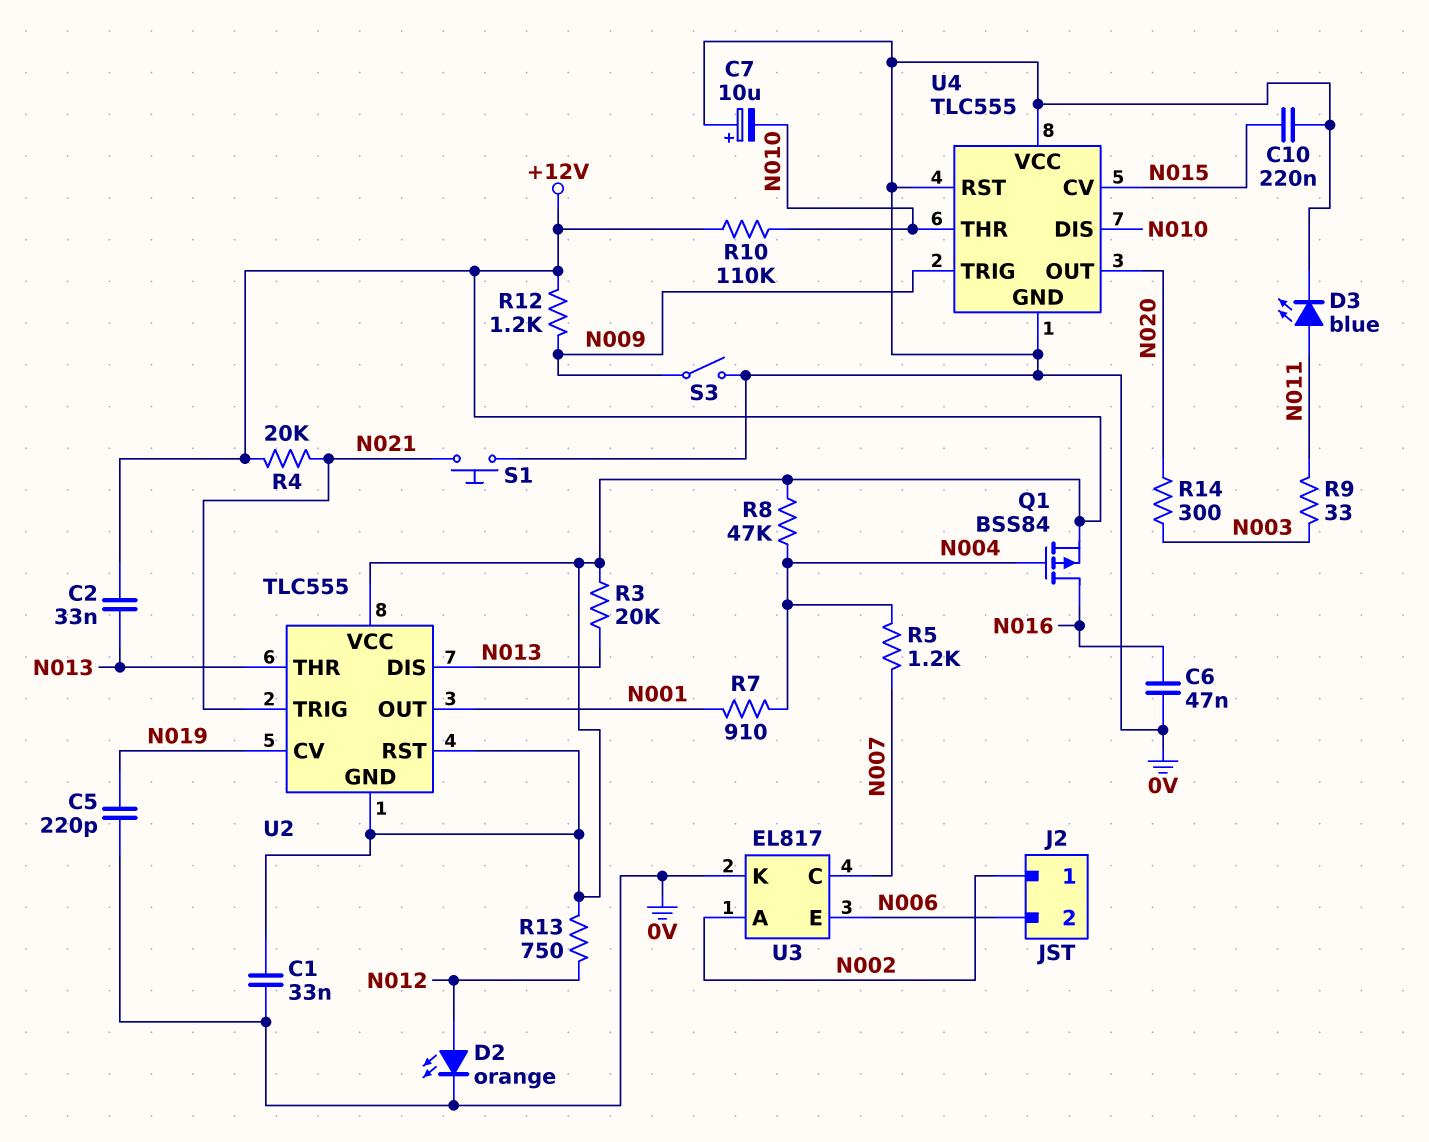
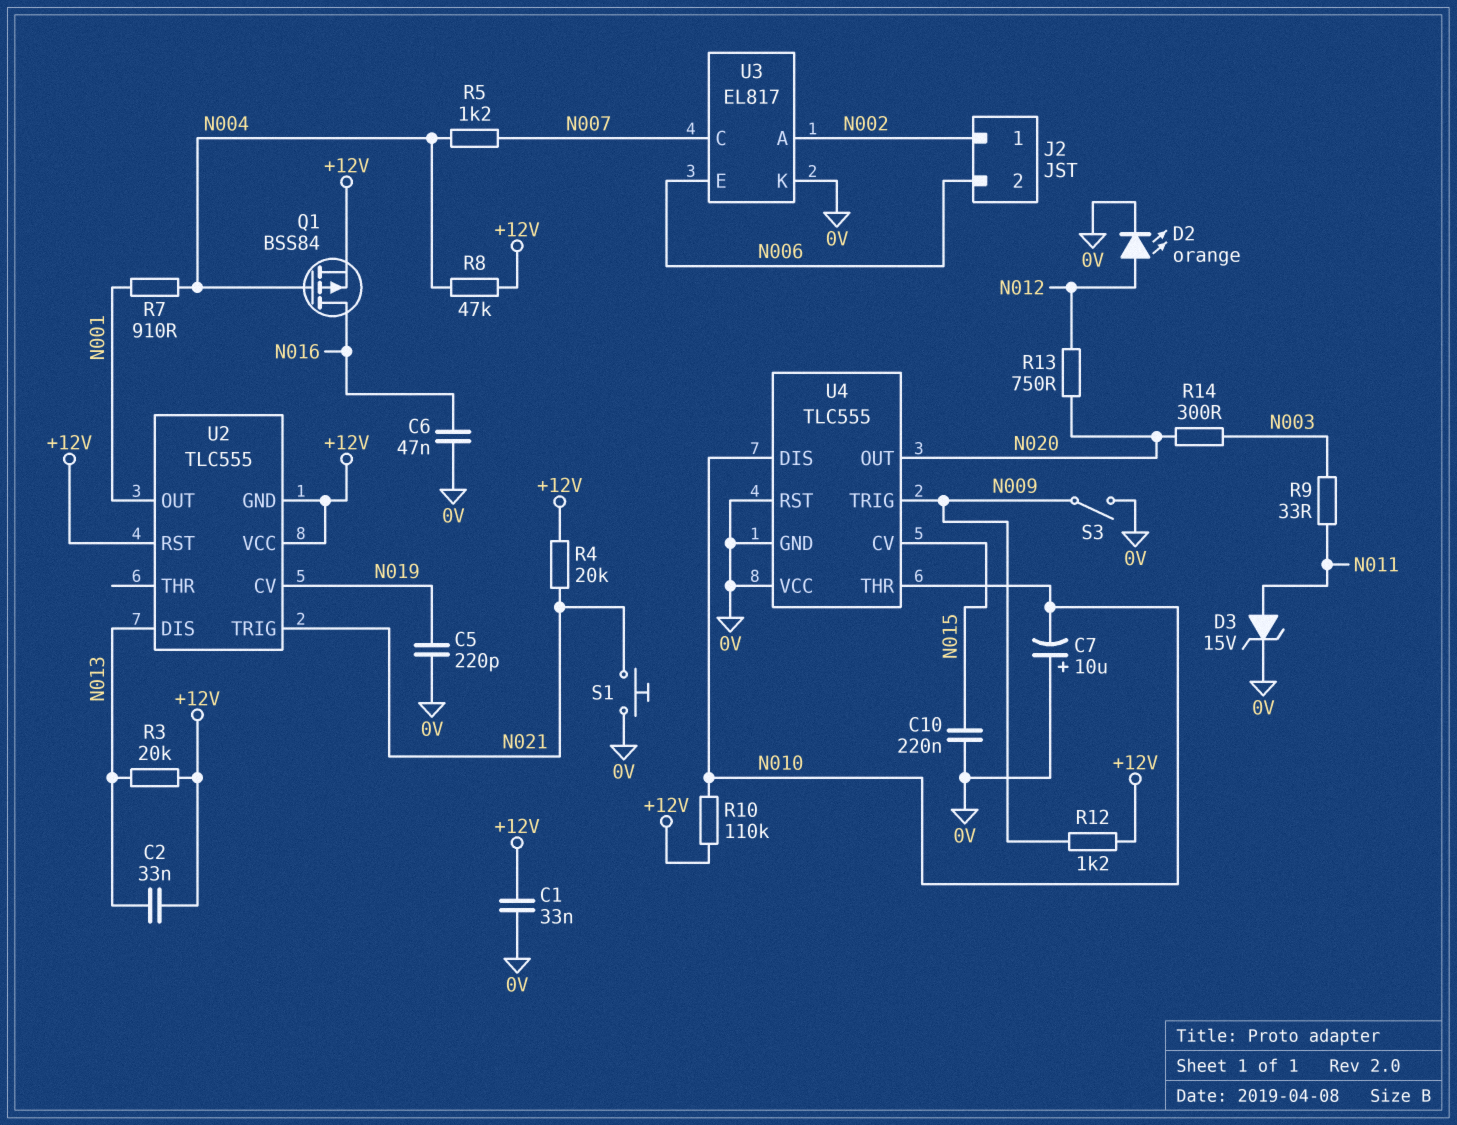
D3: LED blue (A N011, K 0V) -> zener 15V (A N011, K 0V)
R13: 750 (+12V, N012) -> 750 (N012, N020)
U2 pin THR: N013 -> none

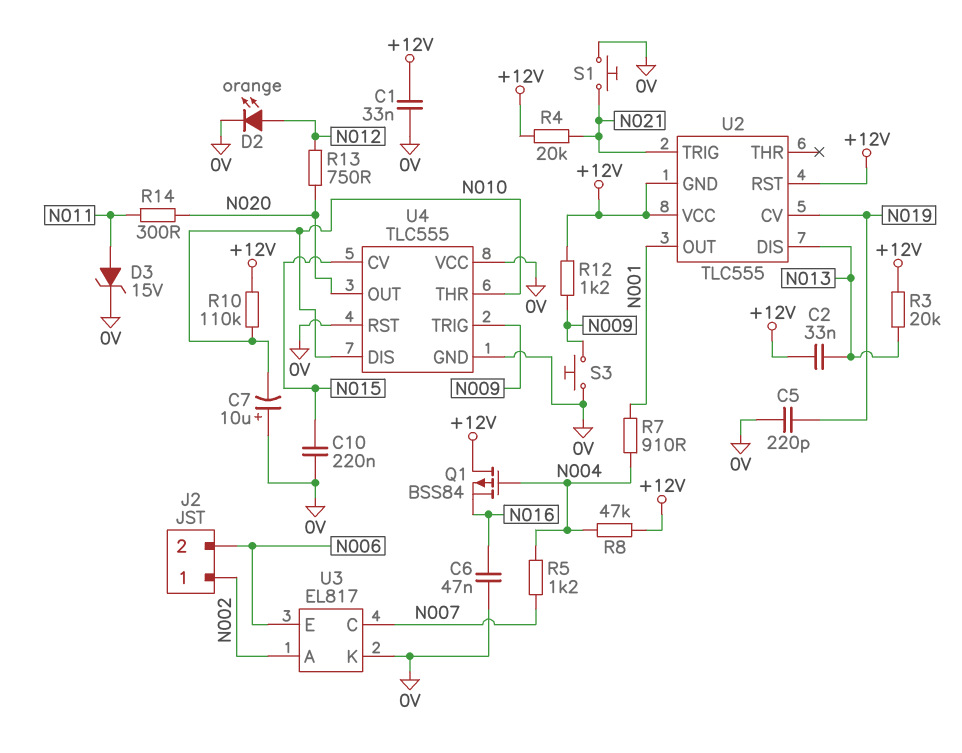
Q1: PMOS BSS84 (G N004, D N016, S +12V) -> PMOS BSS84 (G N004, D +12V, S N016)
R9: 33 (N003, N011) -> none
R14: 300 (N003, N020) -> 300 (N011, N020)
S3: switch (0V, N009) -> button (0V, N009)

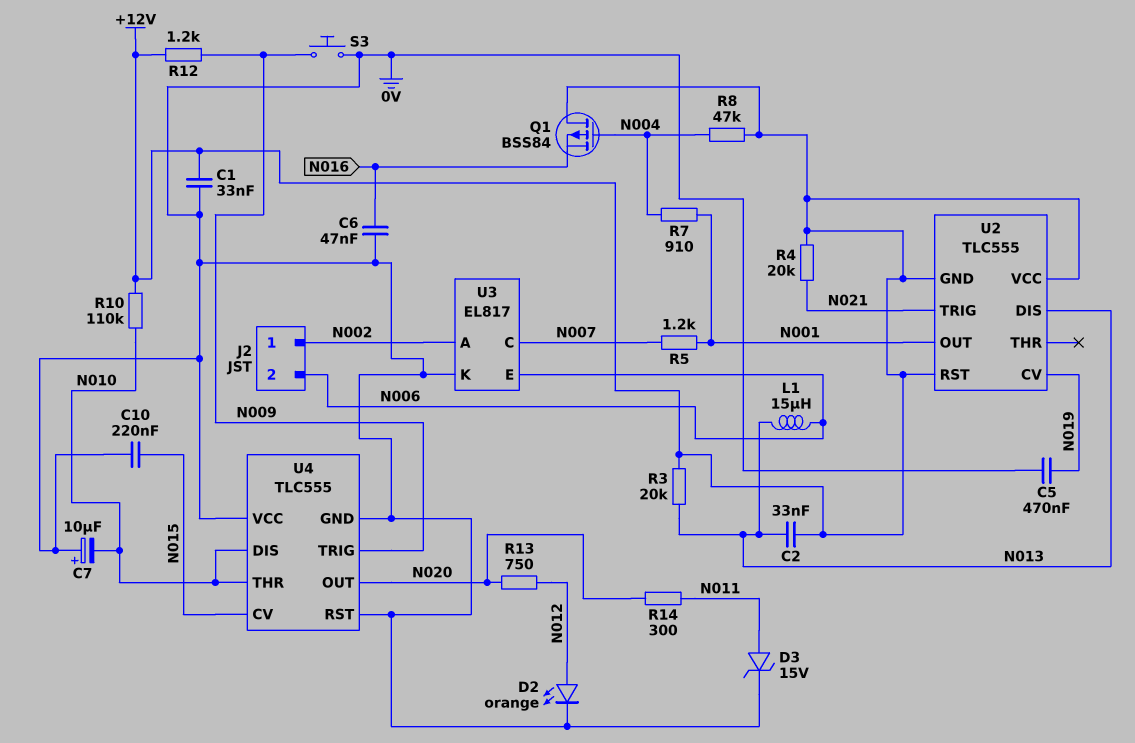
C5: 220pF (0V, N019) -> 470nF (0V, N019)
L1: none -> 15uH (N006, N013)
R5: 1.2k (N004, N007) -> 1.2k (N001, N007)
S1: button (0V, N021) -> none

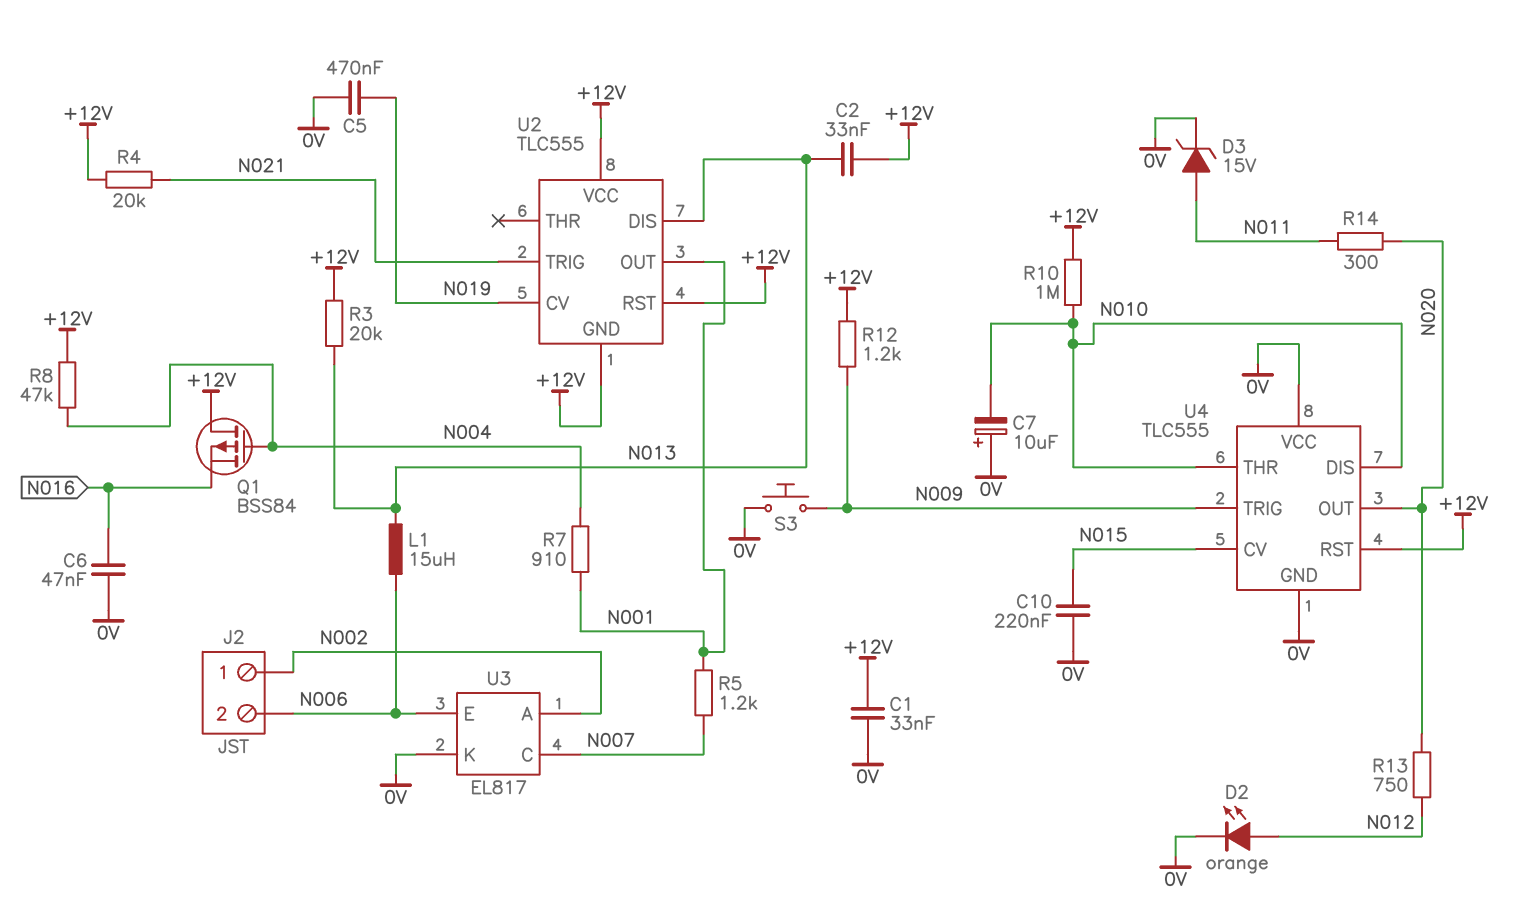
R10: 110k (+12V, N010) -> 1M (+12V, N010)
U4 pin RST: 0V -> +12V

